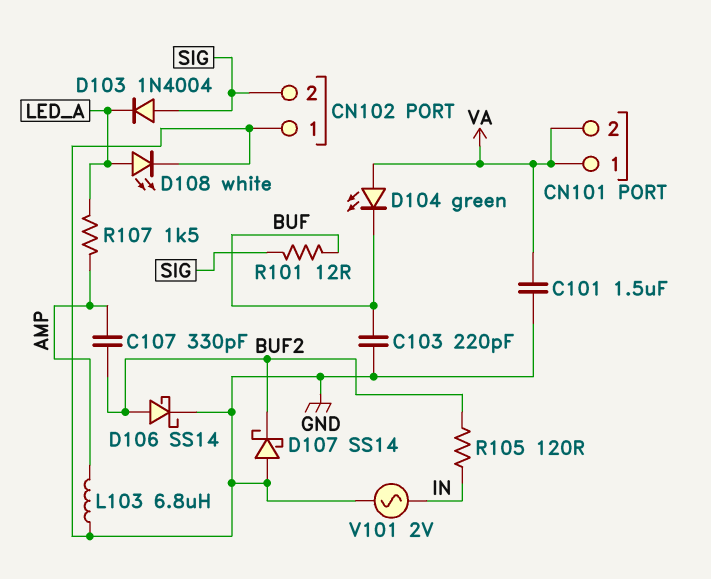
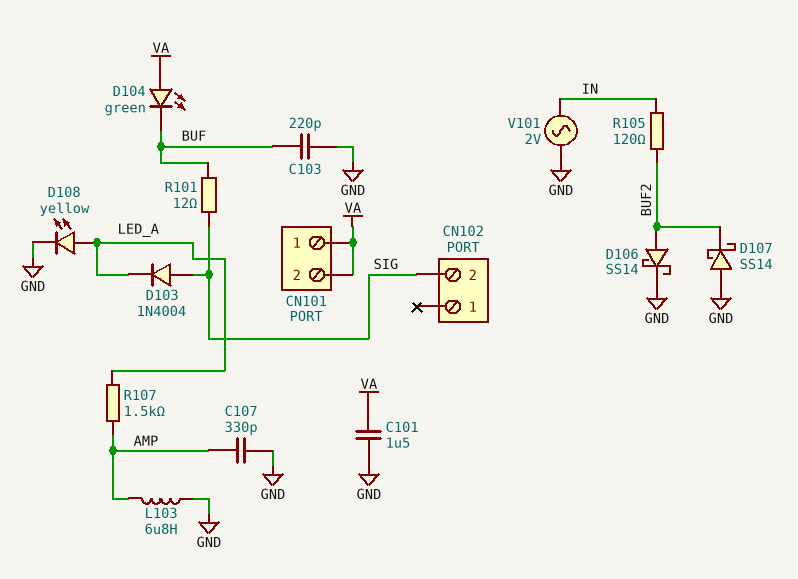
C107: 330pF (AMP, BUF2) -> 330pF (AMP, GND)
CN102 pin 1: GND -> none
D108: LED white (A LED_A, K GND) -> LED yellow (A LED_A, K GND)

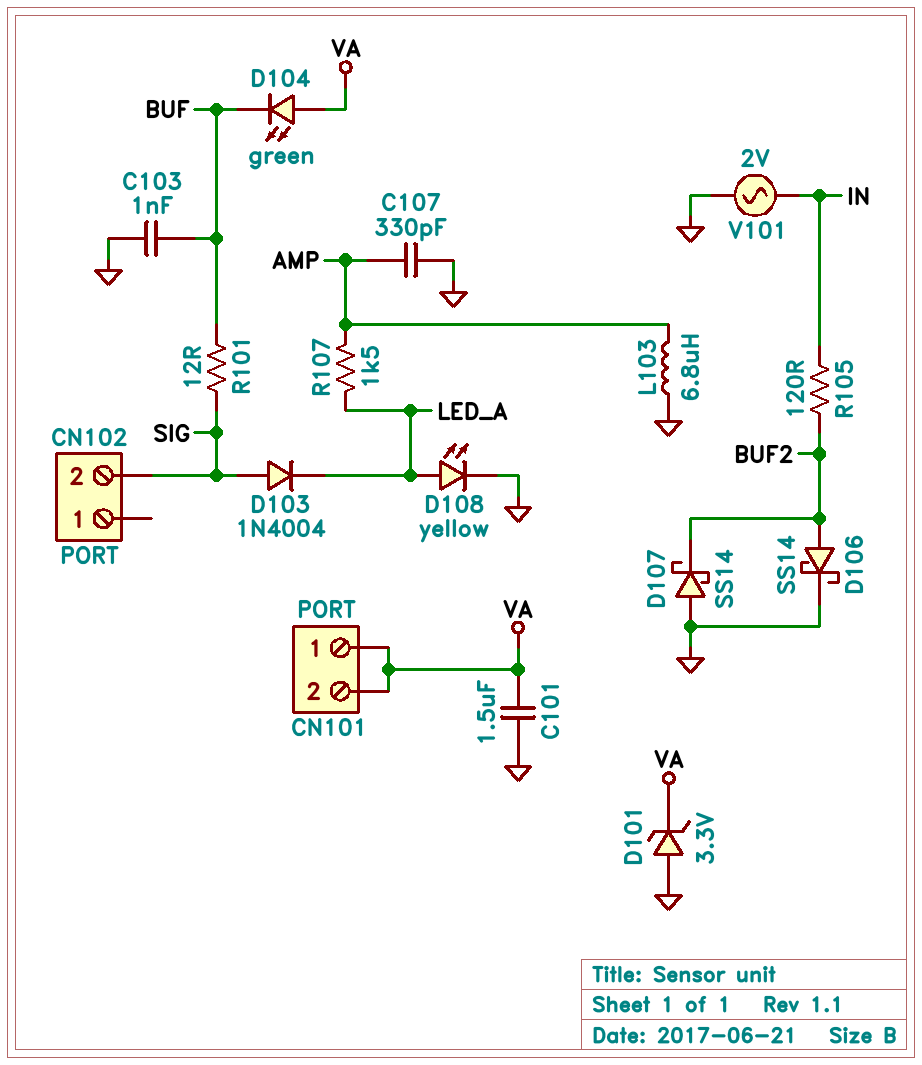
C103: 220pF (BUF, GND) -> 1nF (BUF, GND)
D101: none -> zener 3.3V (A GND, K VA)

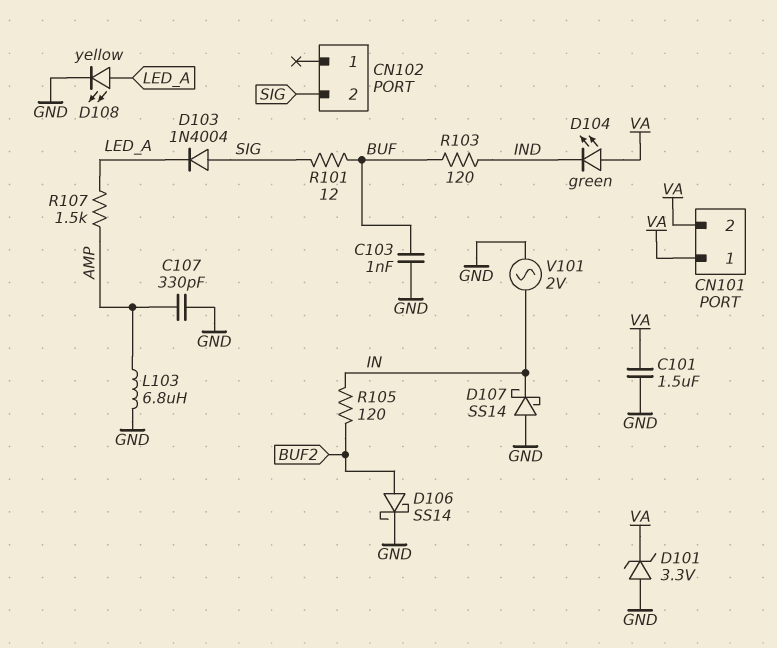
D104: LED green (A VA, K BUF) -> LED green (A VA, K IND)
D107: schottky SS14 (A GND, K BUF2) -> schottky SS14 (A GND, K IN)
R103: none -> 120 (BUF, IND)

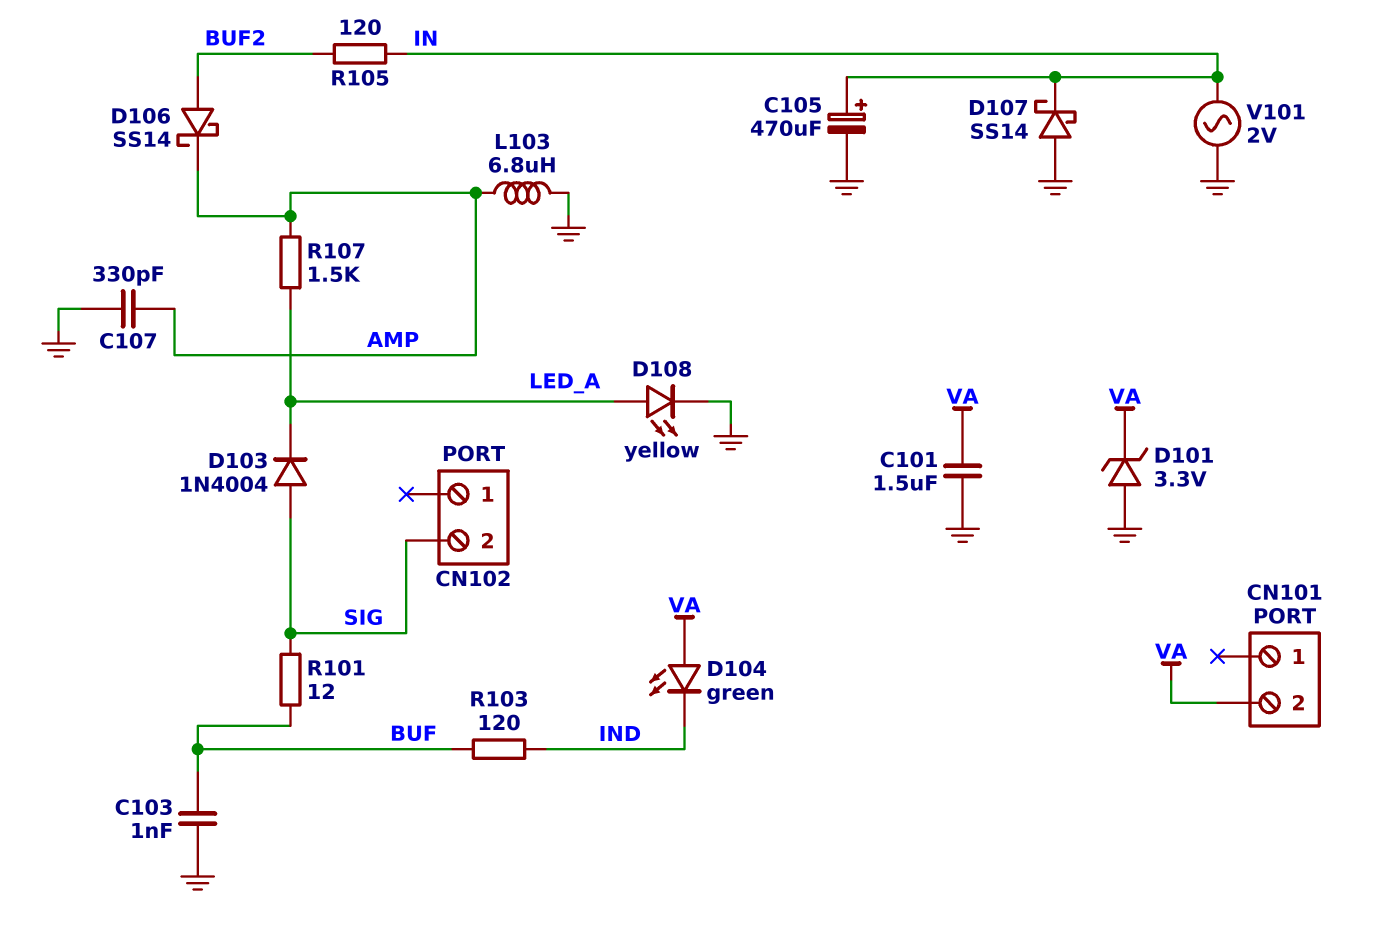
C105: none -> 470uF (plus IN, minus GND)
CN101 pin 1: VA -> none
D106: schottky SS14 (A BUF2, K GND) -> schottky SS14 (A BUF2, K AMP)

